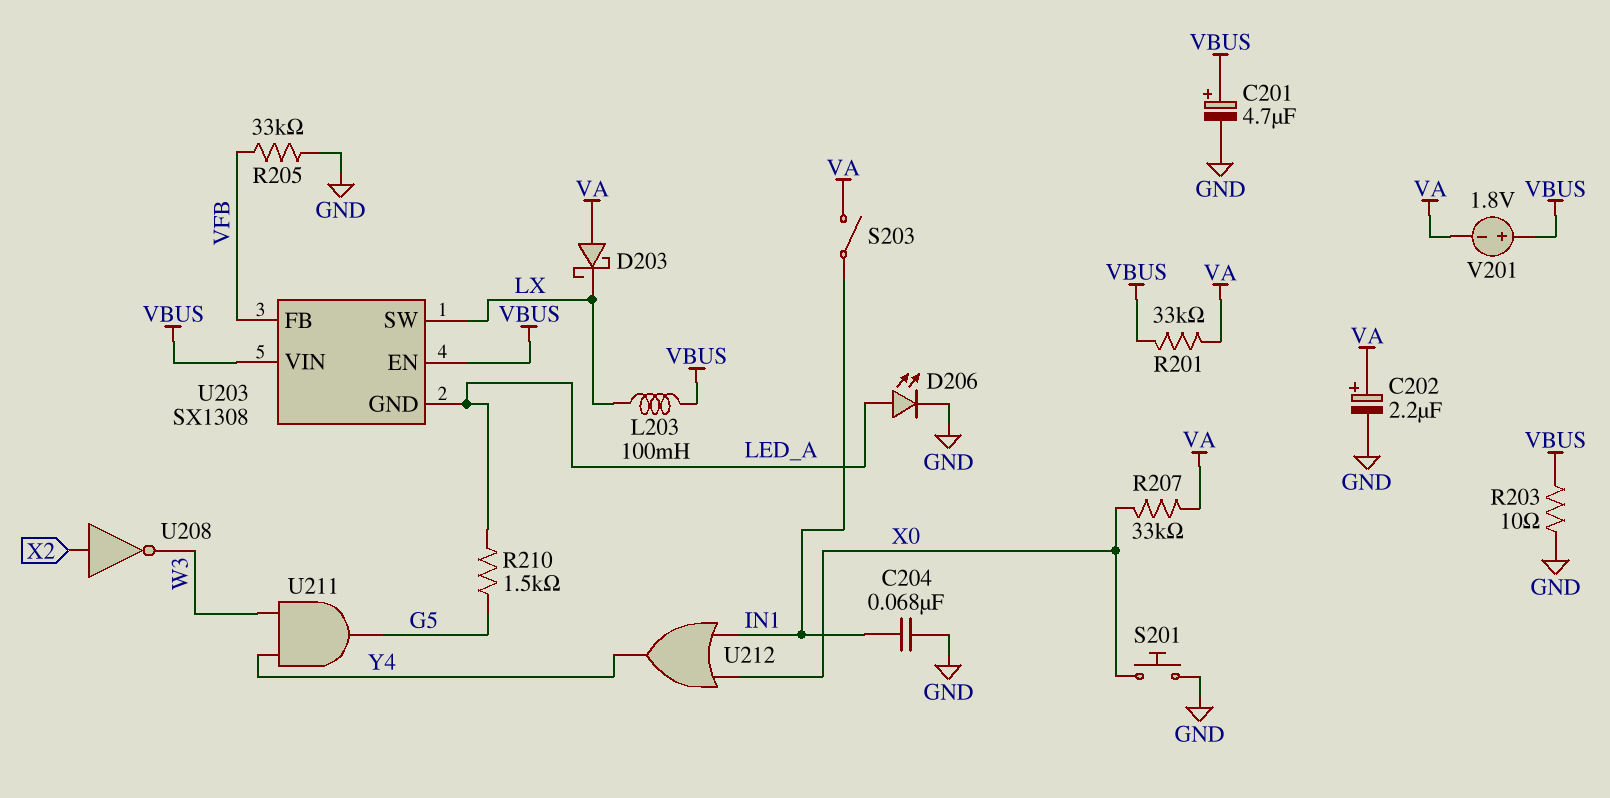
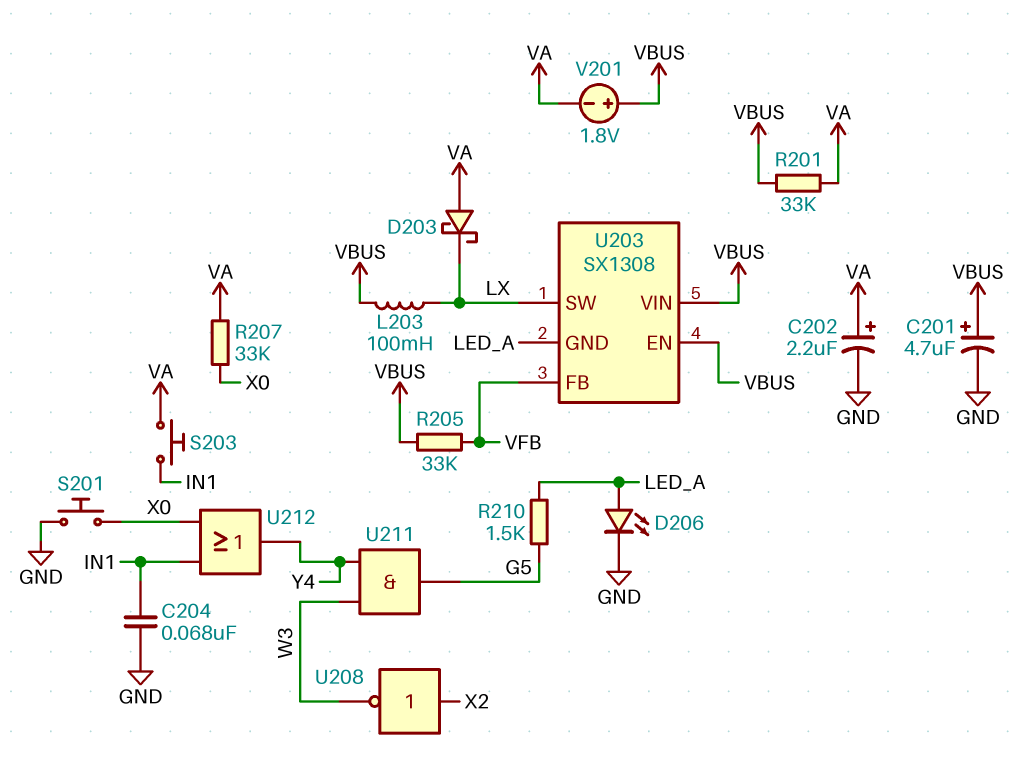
R203: 10 (GND, VBUS) -> none
R205: 33k (GND, VFB) -> 33k (VBUS, VFB)
S203: switch (IN1, VA) -> button (IN1, VA)

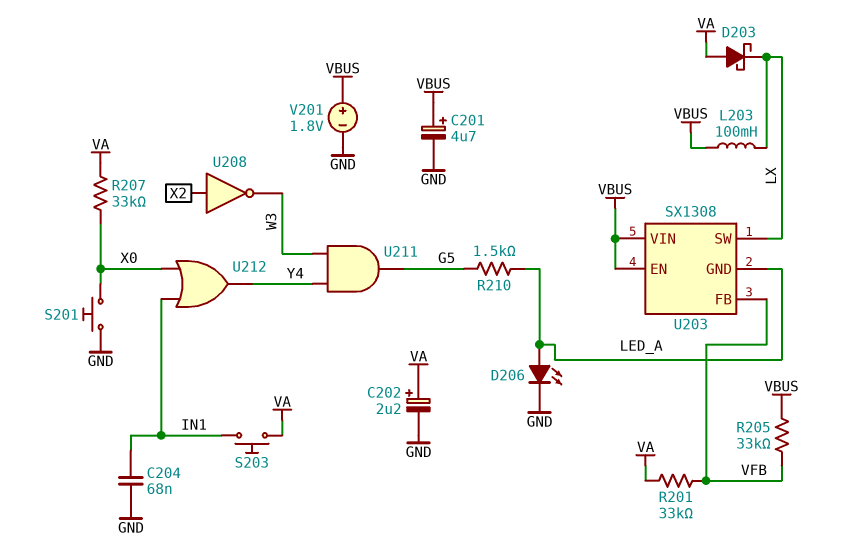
R201: 33k (VA, VBUS) -> 33k (VA, VFB)
V201: 1.8V (plus VBUS, minus VA) -> 1.8V (plus VBUS, minus GND)

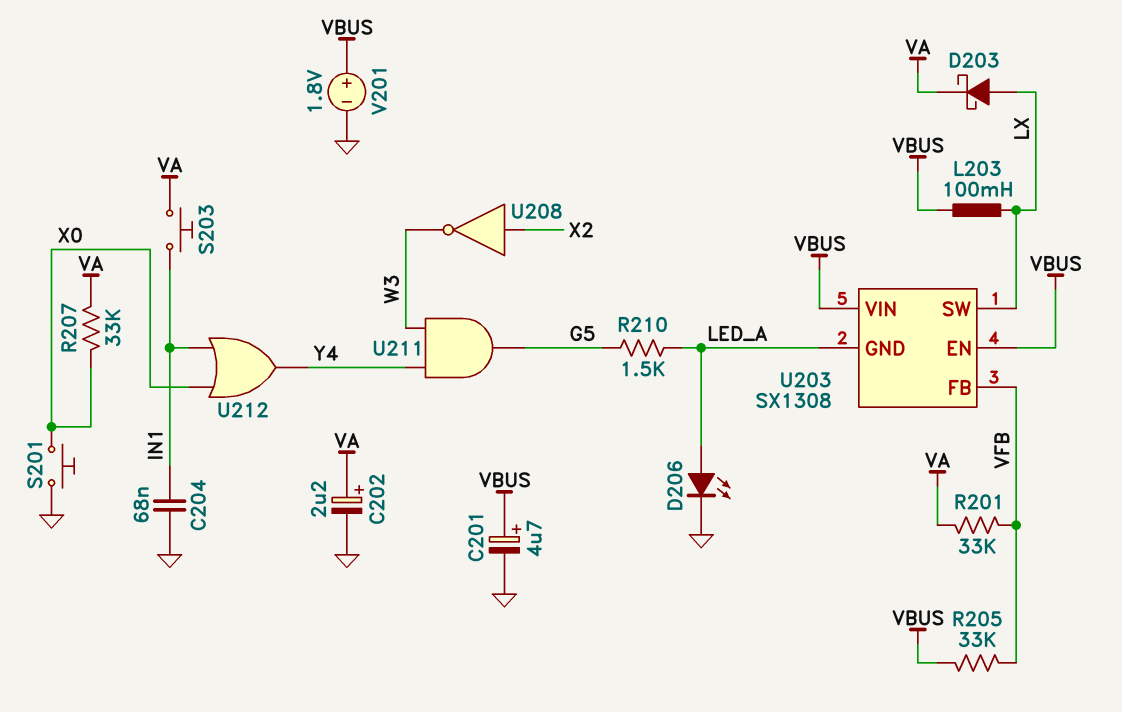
D203: schottky (A VA, K LX) -> schottky (A LX, K VA)

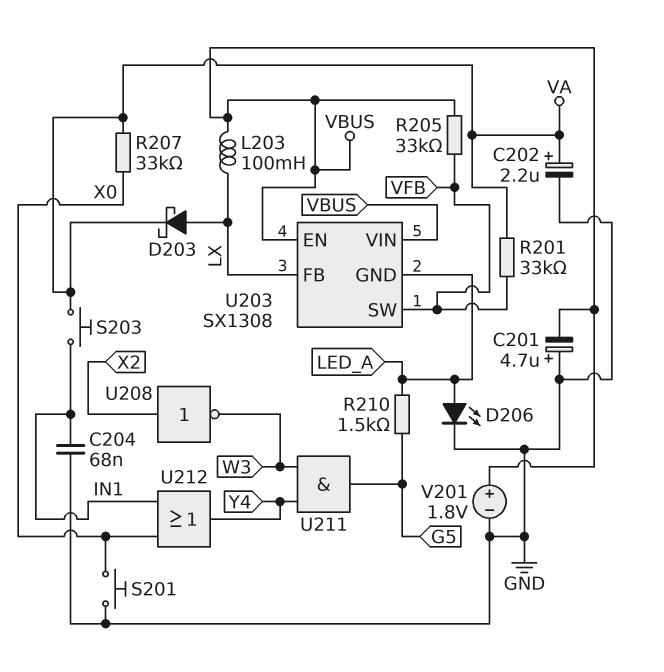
C201: 4.7uF (plus VBUS, minus GND) -> 4.7uF (plus GND, minus VBUS)
U203 pin FB: VFB -> LX
U203 pin SW: LX -> VFB

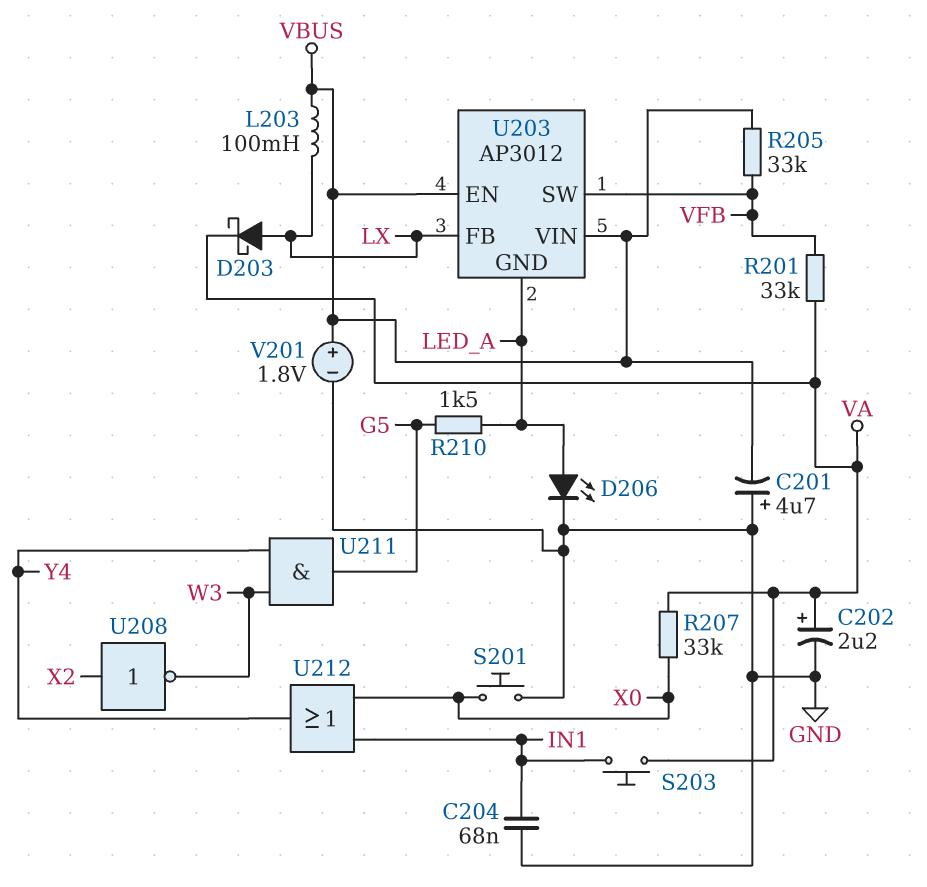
U203: SX1308 -> AP3012

